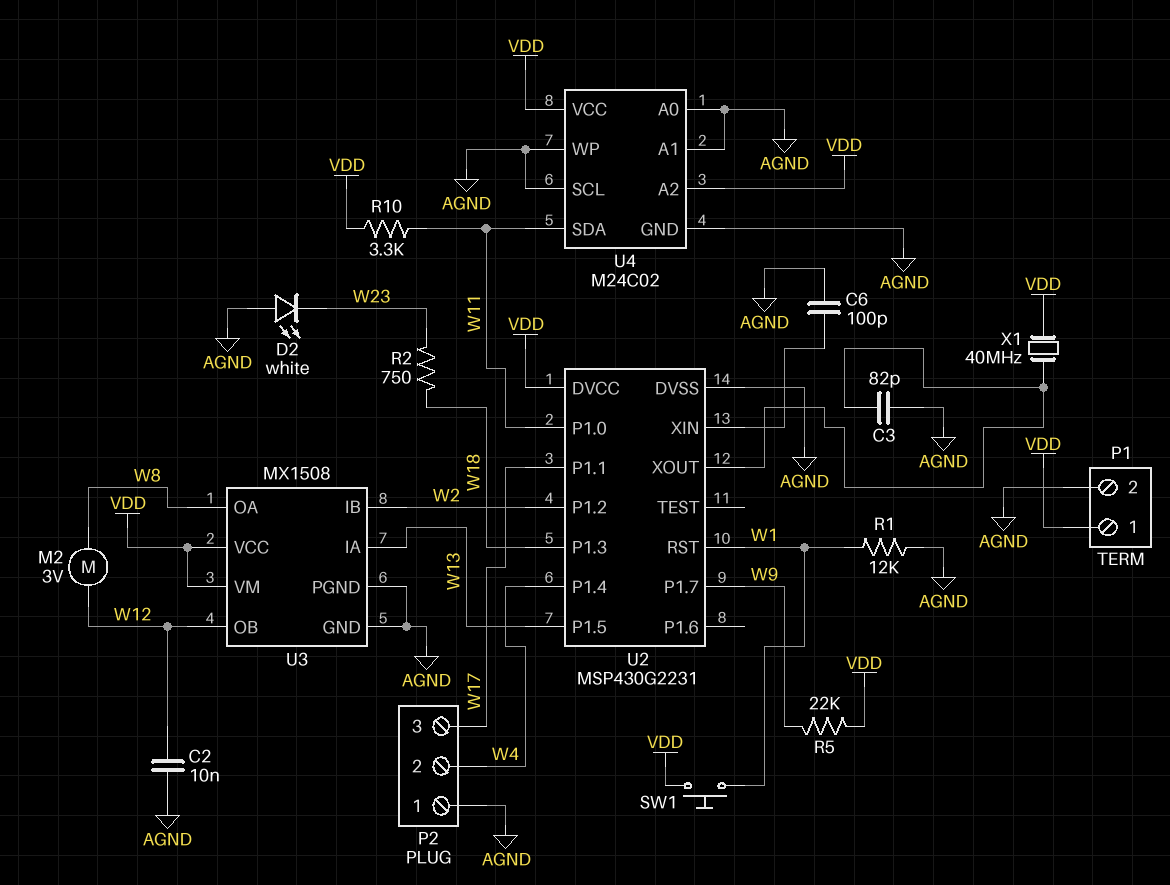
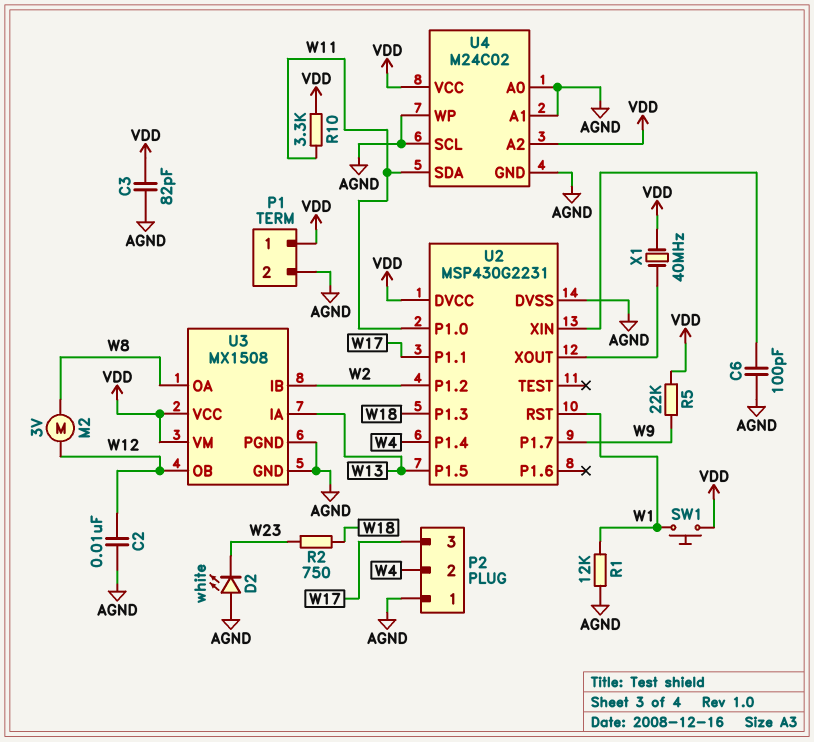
C3: 82pF (AGND, U2/XOUT) -> 82pF (AGND, VDD)

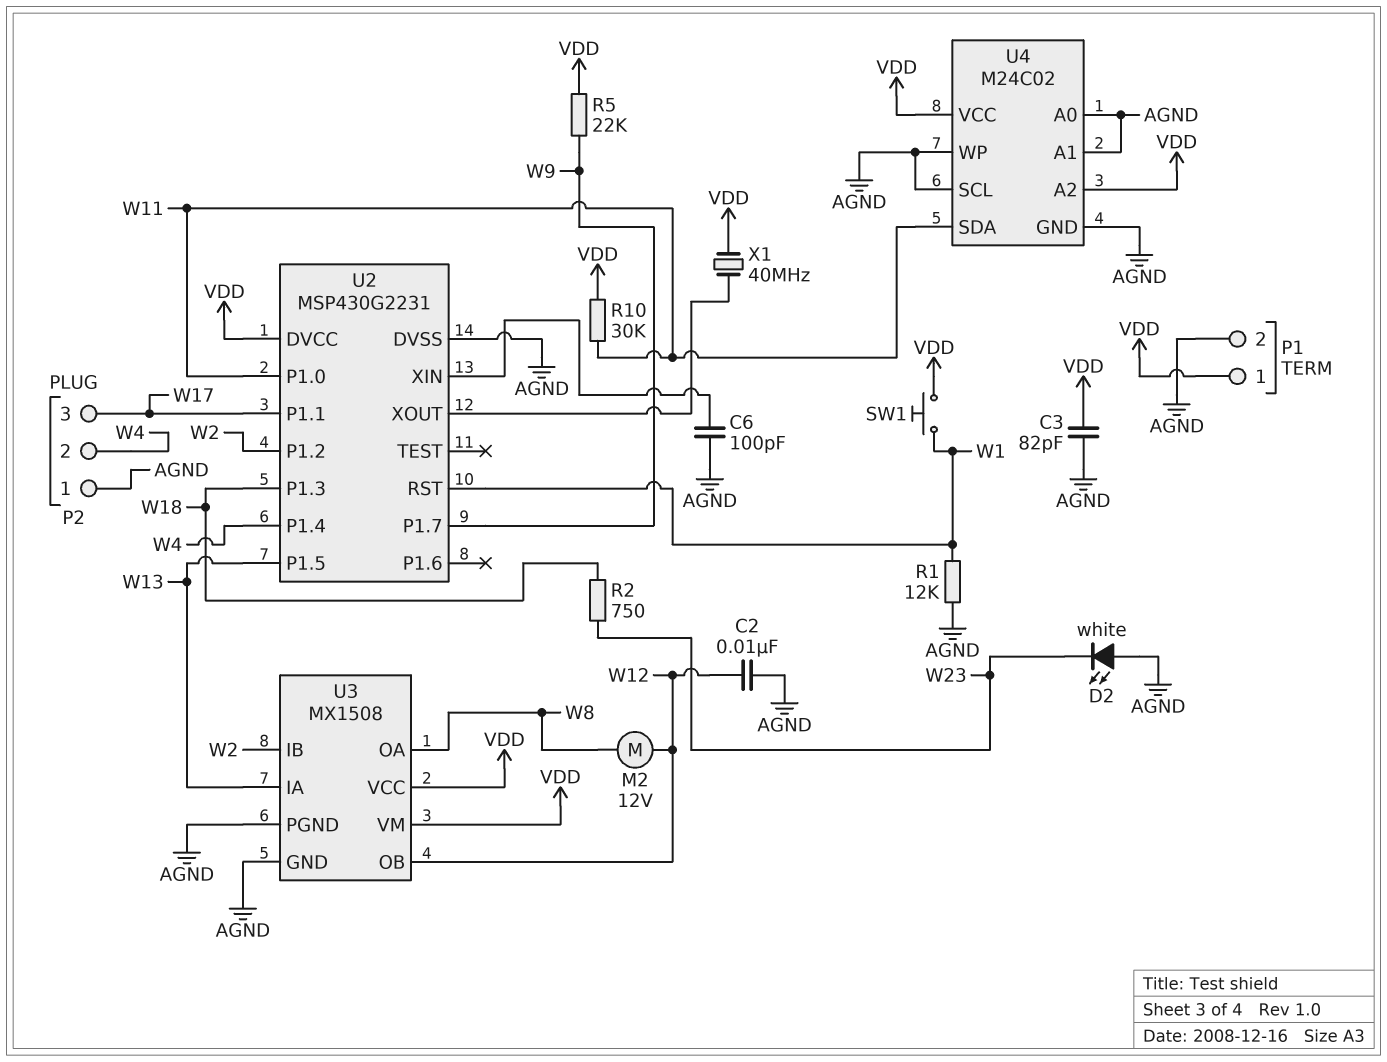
M2: motor 3V (W8, W12) -> motor 12V (W8, W12)
R10: 3.3k (VDD, W11) -> 30k (VDD, W11)

